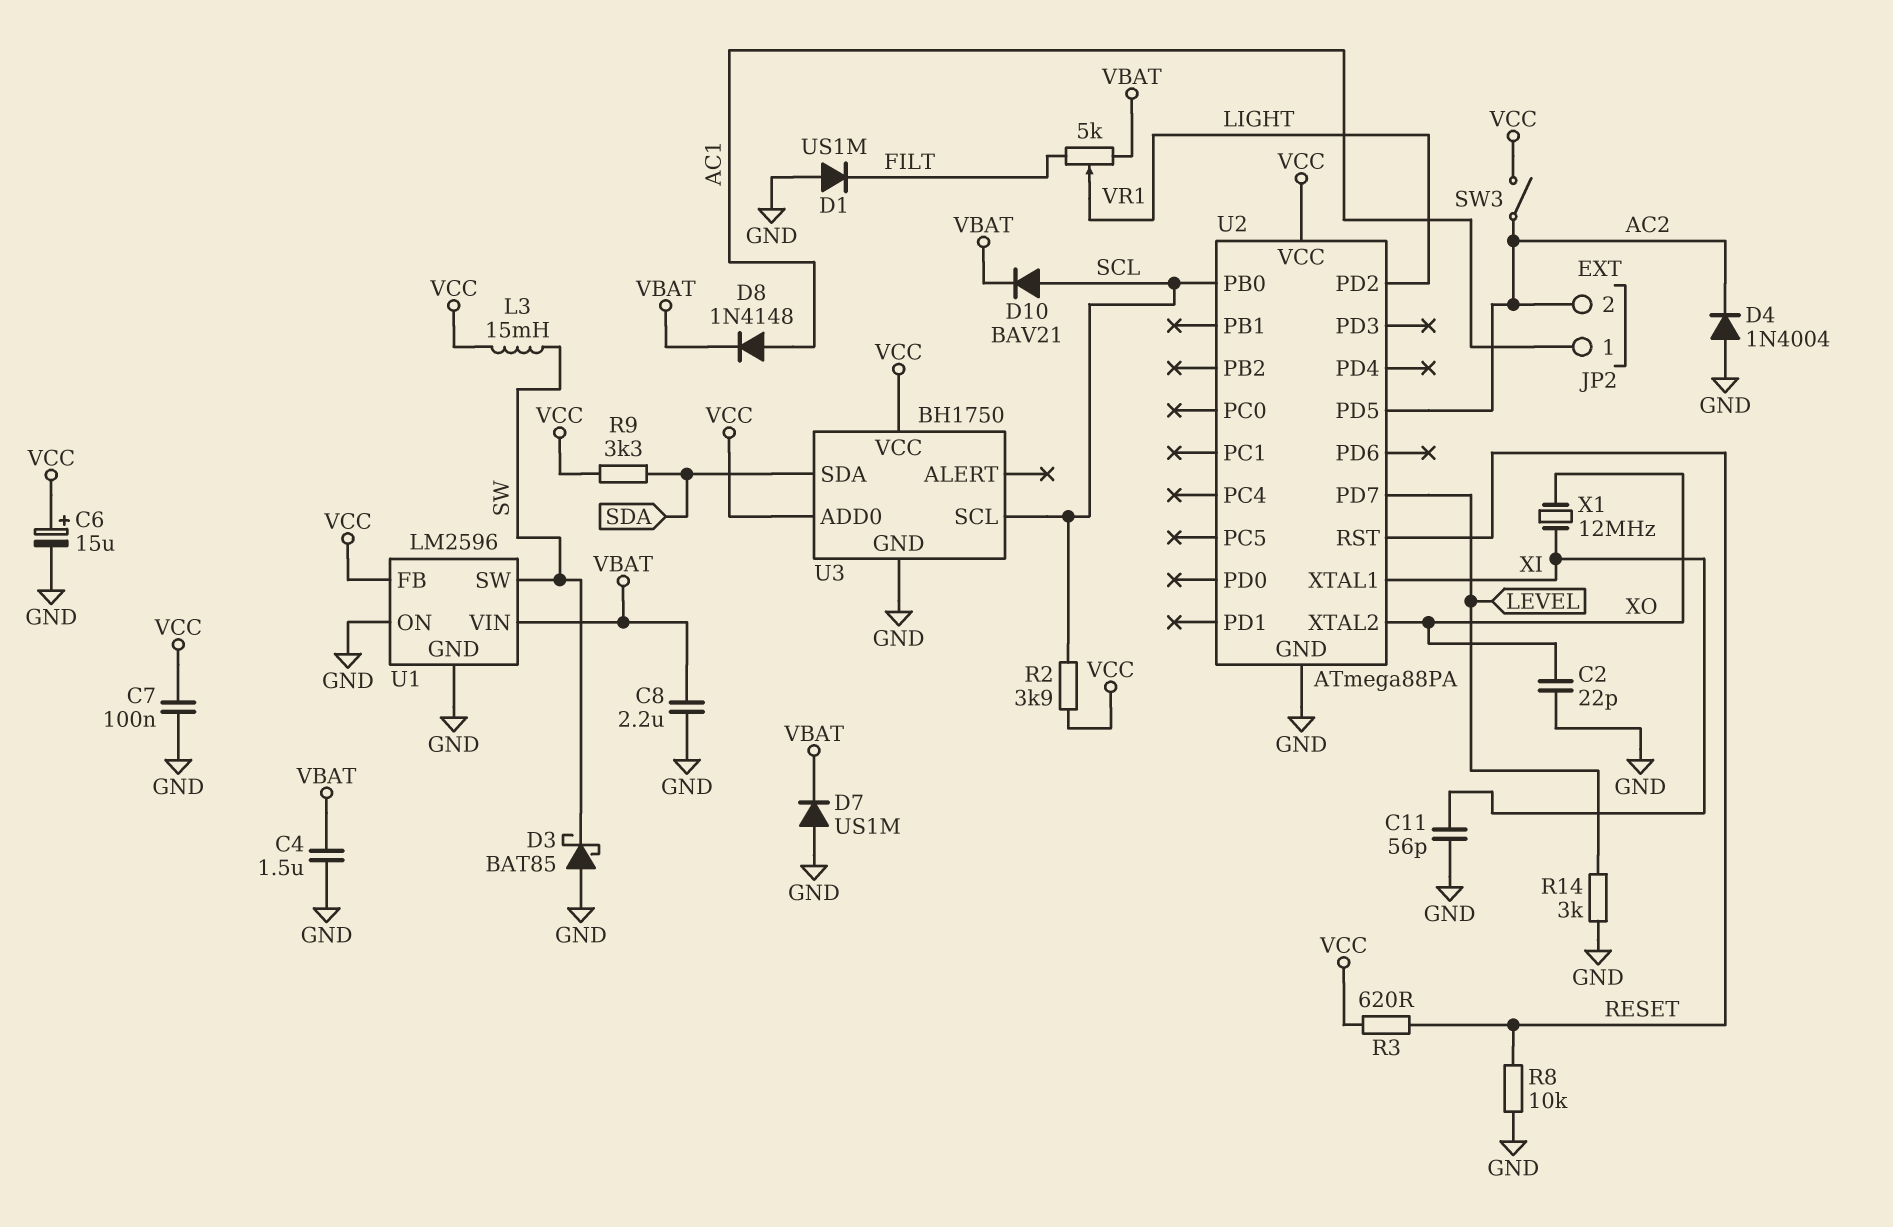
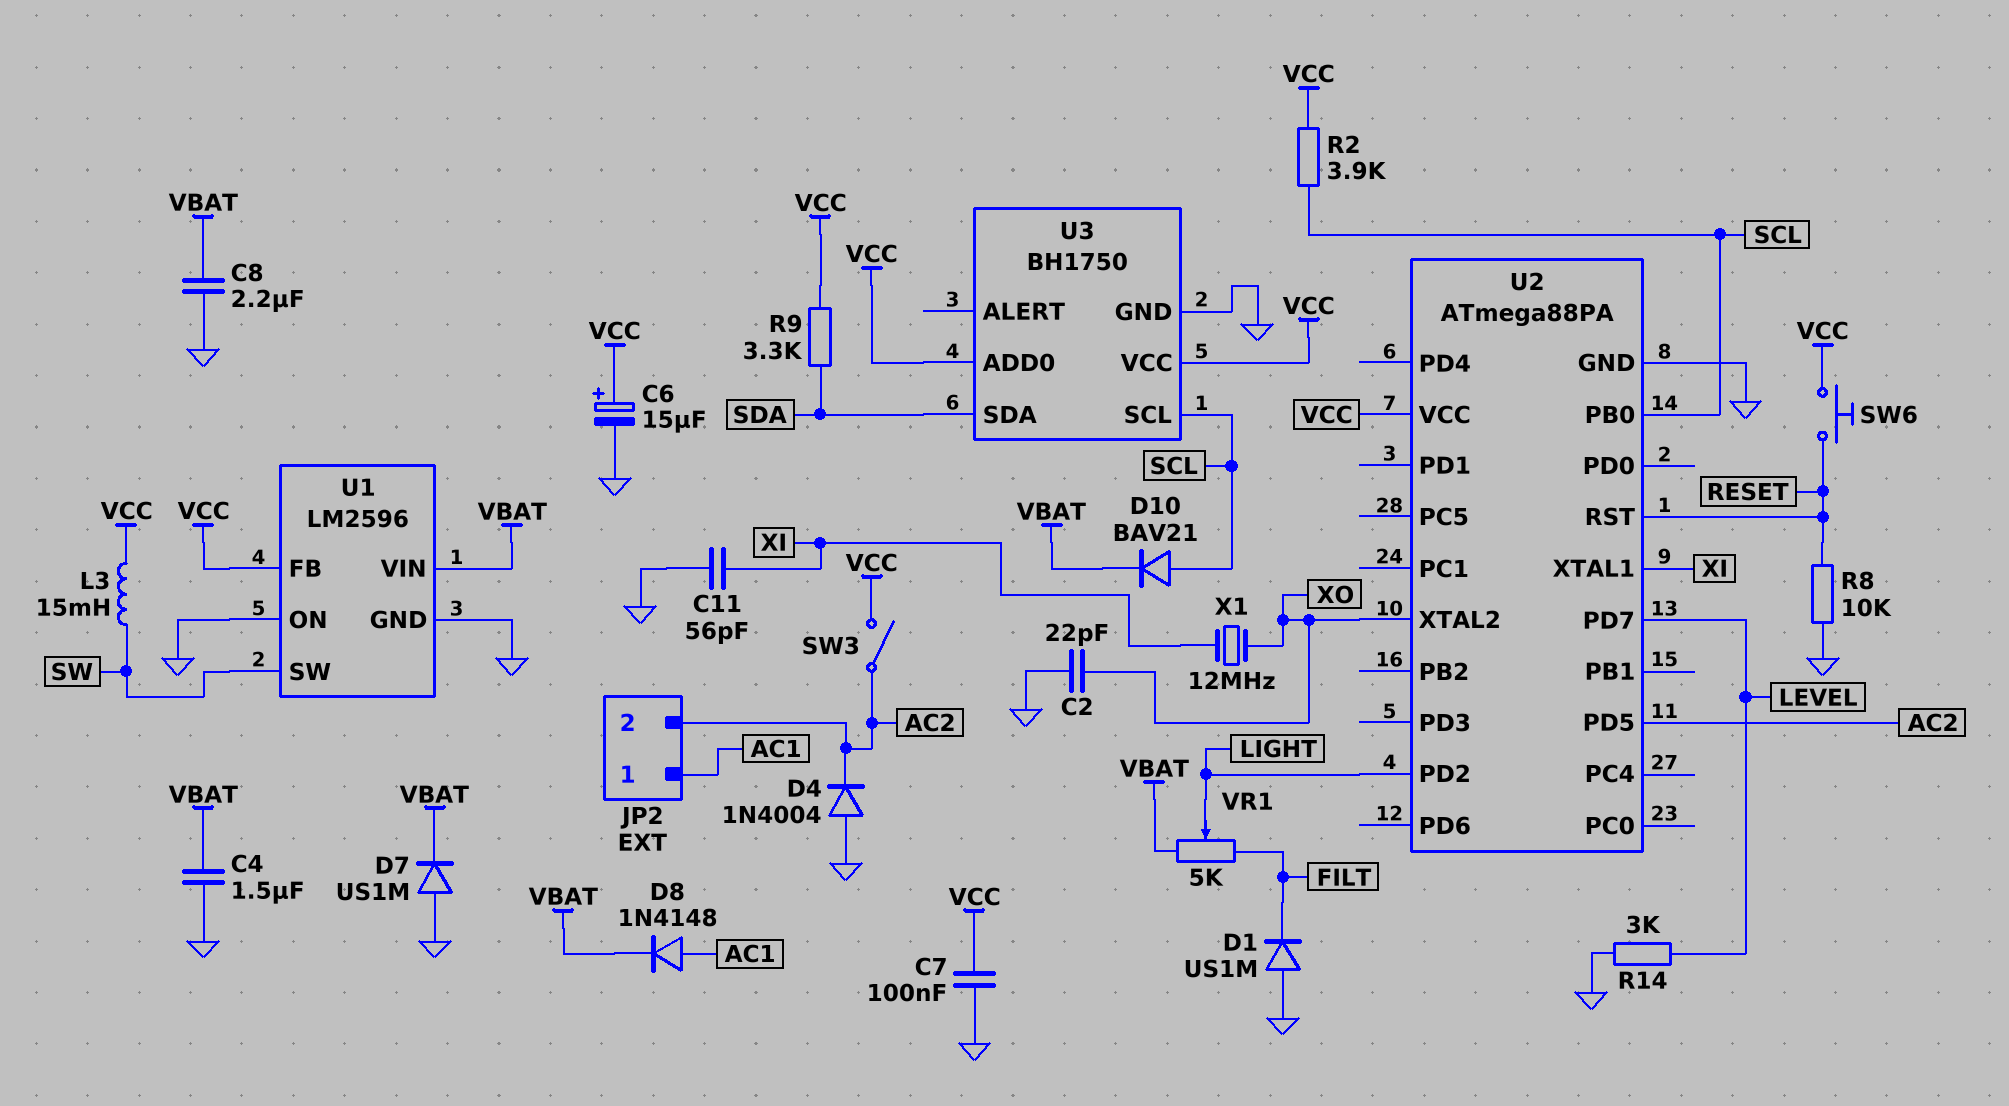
D3: schottky BAT85 (A GND, K SW) -> none
R3: 620 (RESET, VCC) -> none
SW6: none -> button (RESET, VCC)

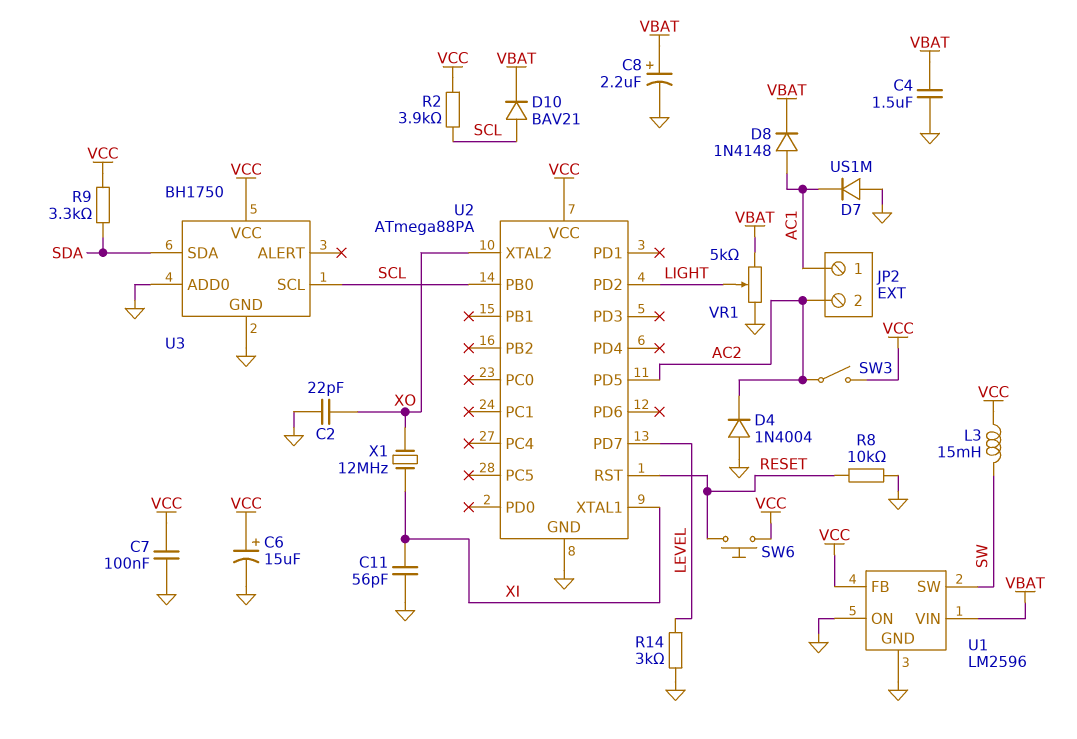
C8: 2.2uF (GND, VBAT) -> 2.2uF (plus VBAT, minus GND)
D1: diode US1M (A GND, K FILT) -> none
D7: diode US1M (A GND, K VBAT) -> diode US1M (A GND, K AC1)
U3 pin ADD0: VCC -> GND
VR1: 5k (FILT, VBAT, wiper LIGHT) -> 5k (GND, VBAT, wiper LIGHT)

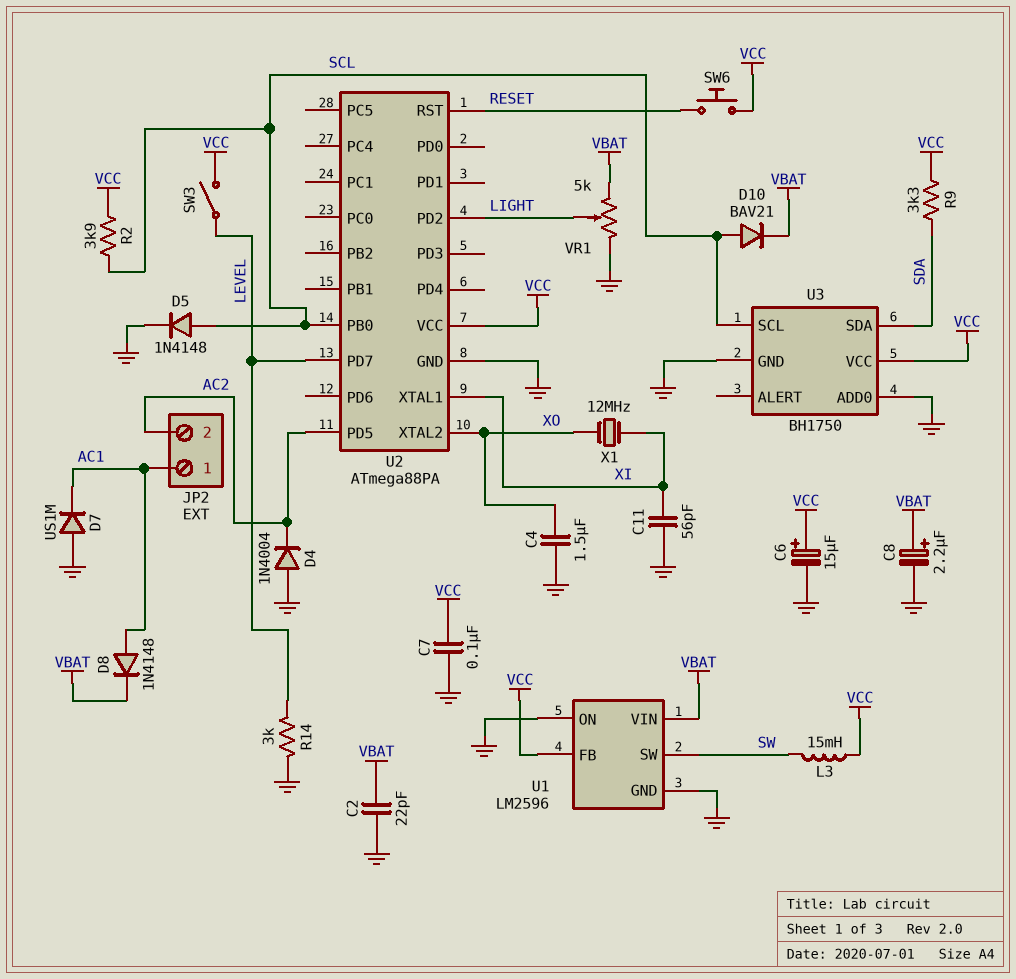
C2: 22pF (GND, XO) -> 22pF (GND, VBAT)
C4: 1.5uF (GND, VBAT) -> 1.5uF (GND, XO)
D5: none -> diode 1N4148 (A SCL, K GND)
R8: 10k (GND, RESET) -> none
SW3: switch (AC2, VCC) -> switch (LEVEL, VCC)

